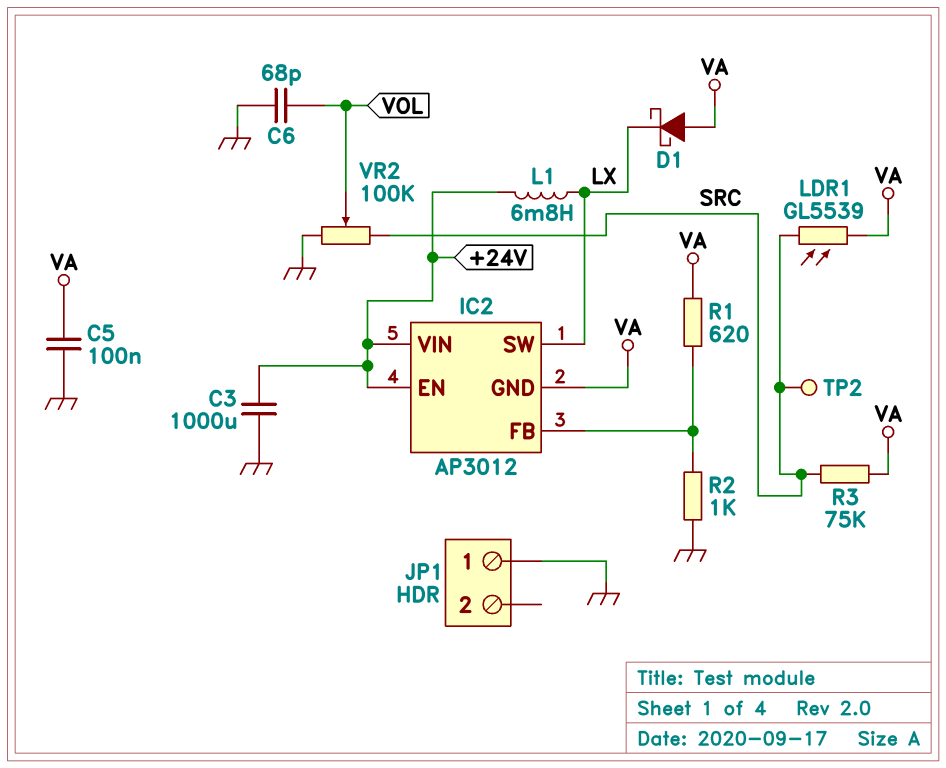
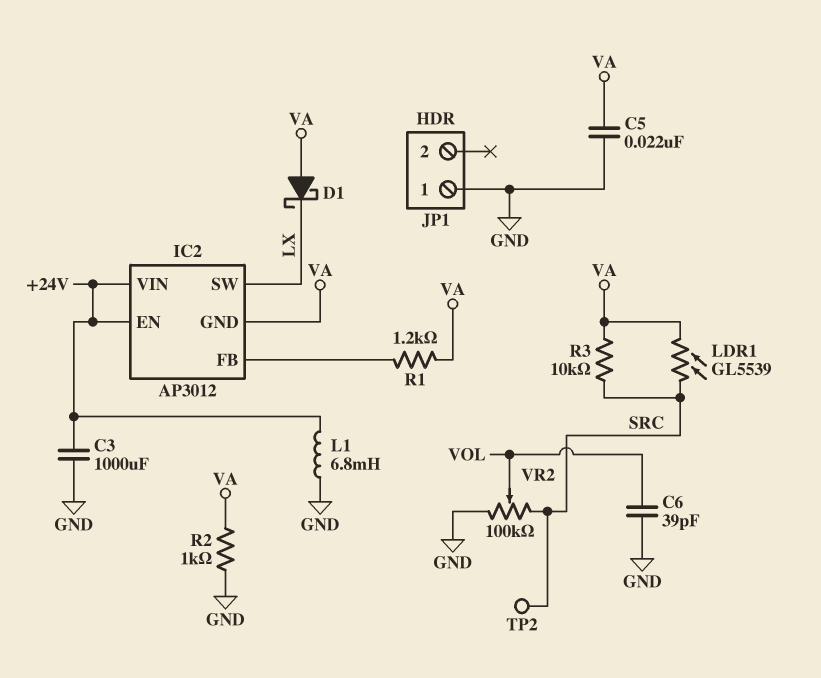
C5: 100nF (GND, VA) -> 22nF (GND, VA)
C6: 68pF (GND, VOL) -> 39pF (GND, VOL)
L1: 6.8mH (+24V, LX) -> 6.8mH (+24V, GND)
R1: 620 (IC2/FB, VA) -> 1.2k (IC2/FB, VA)
R2: 1k (GND, IC2/FB) -> 1k (GND, VA)
R3: 75k (SRC, VA) -> 10k (SRC, VA)

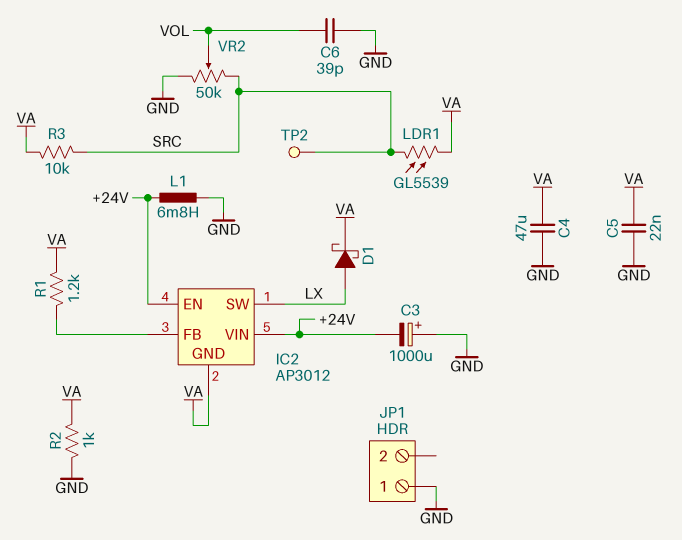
C3: 1000uF (+24V, GND) -> 1000uF (plus GND, minus +24V)
C4: none -> 47uF (GND, VA)
D1: schottky (A VA, K LX) -> schottky (A LX, K VA)
VR2: 100k (GND, SRC, wiper VOL) -> 50k (GND, SRC, wiper VOL)

